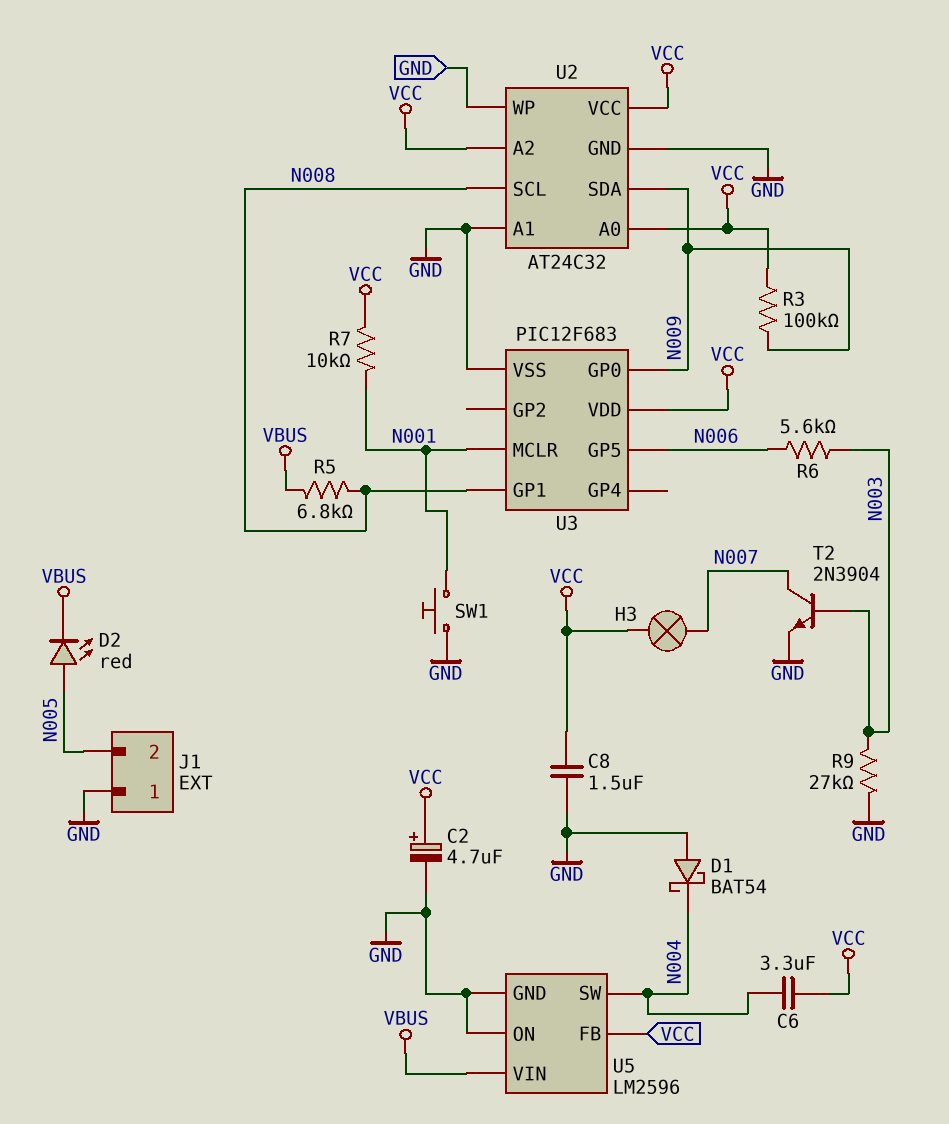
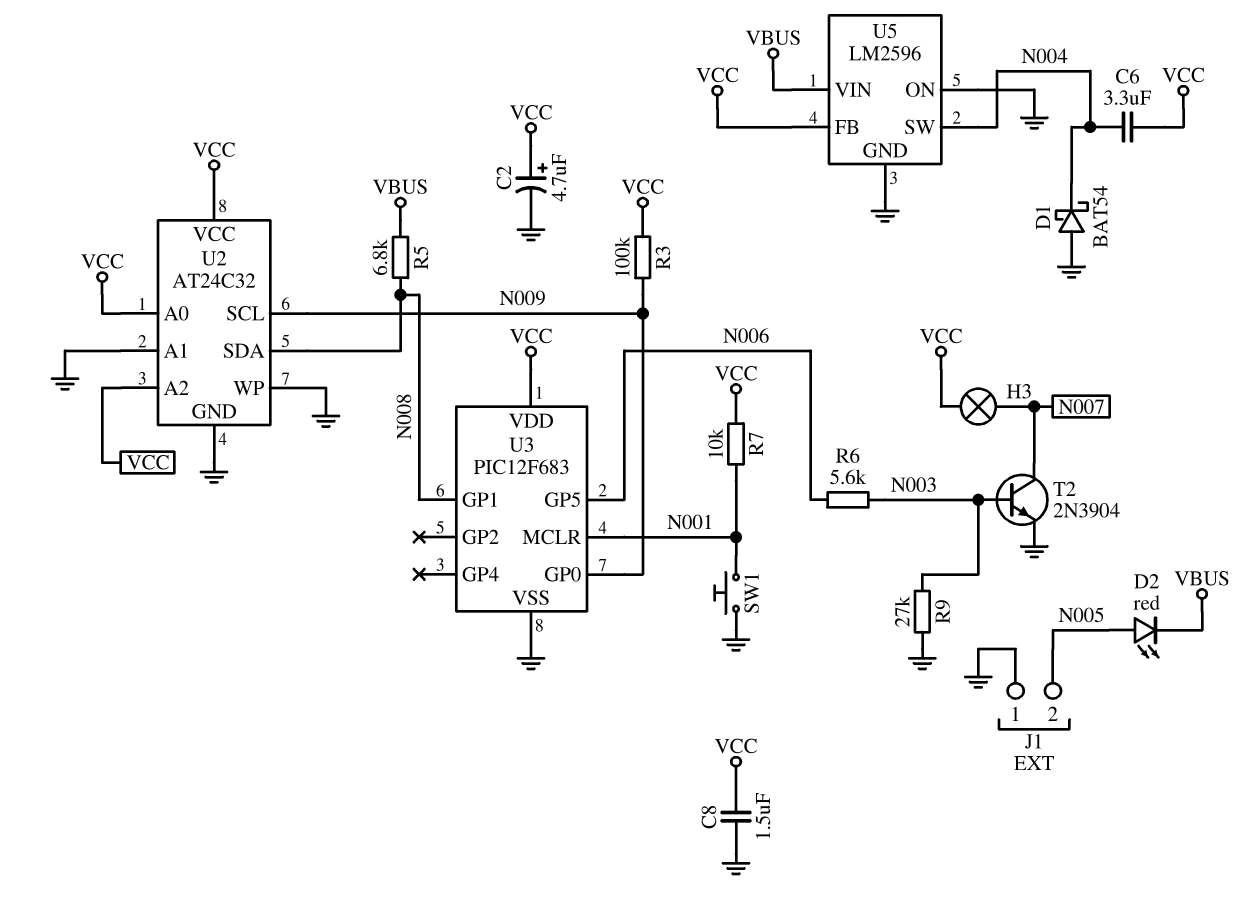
U2 pin SCL: N008 -> N009
U2 pin SDA: N009 -> N008

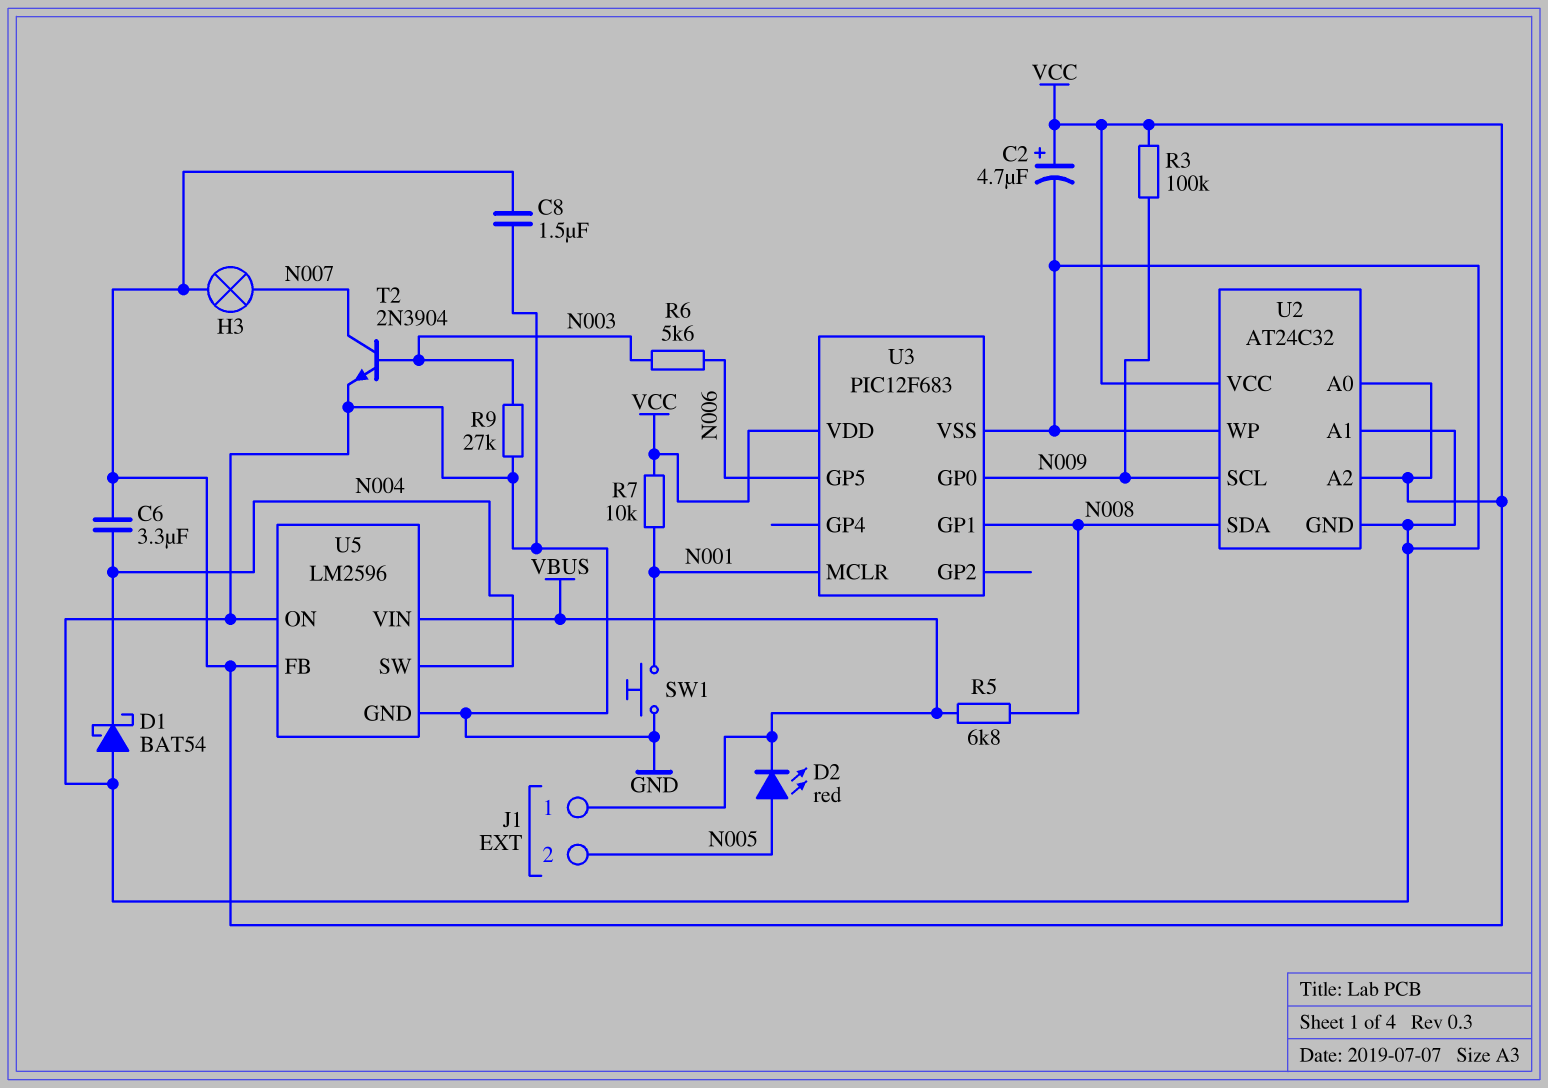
J1 pin 1: GND -> VBUS

